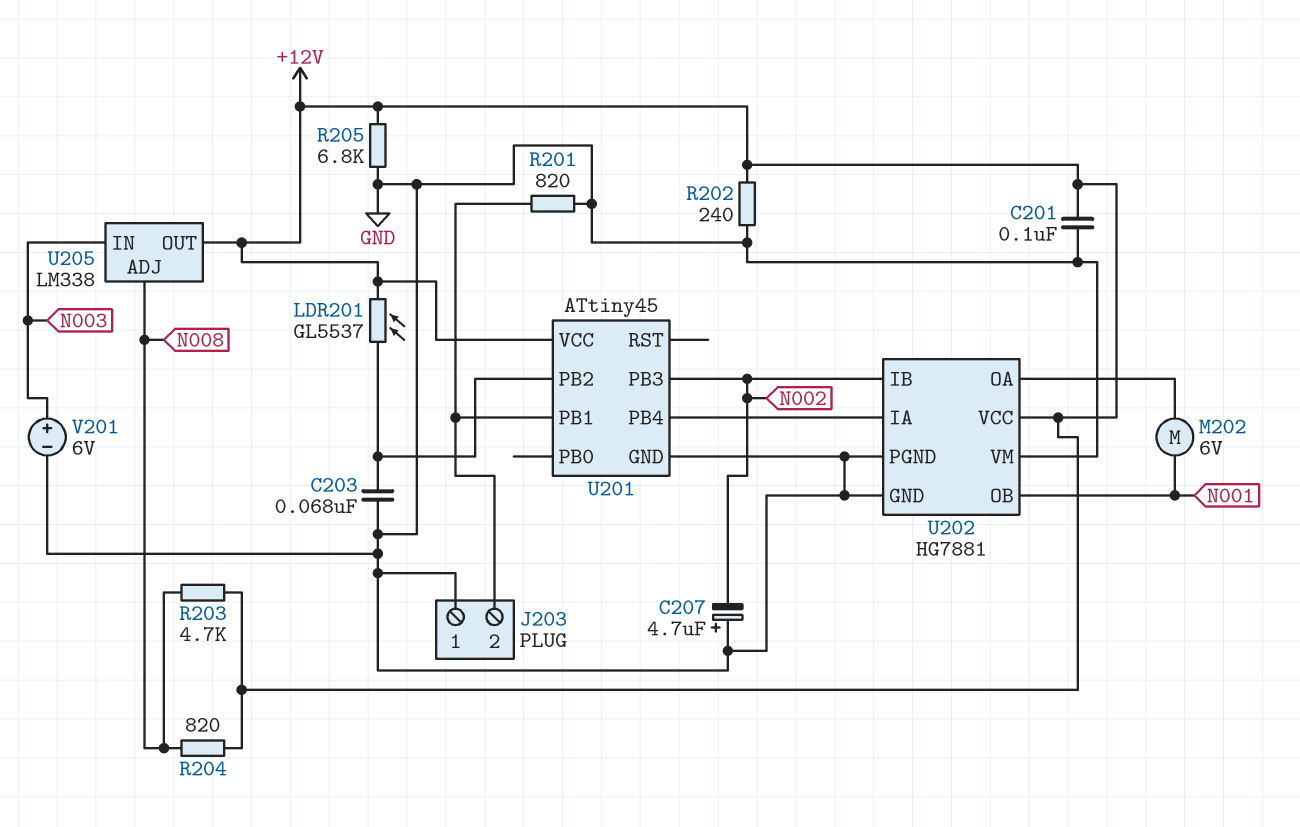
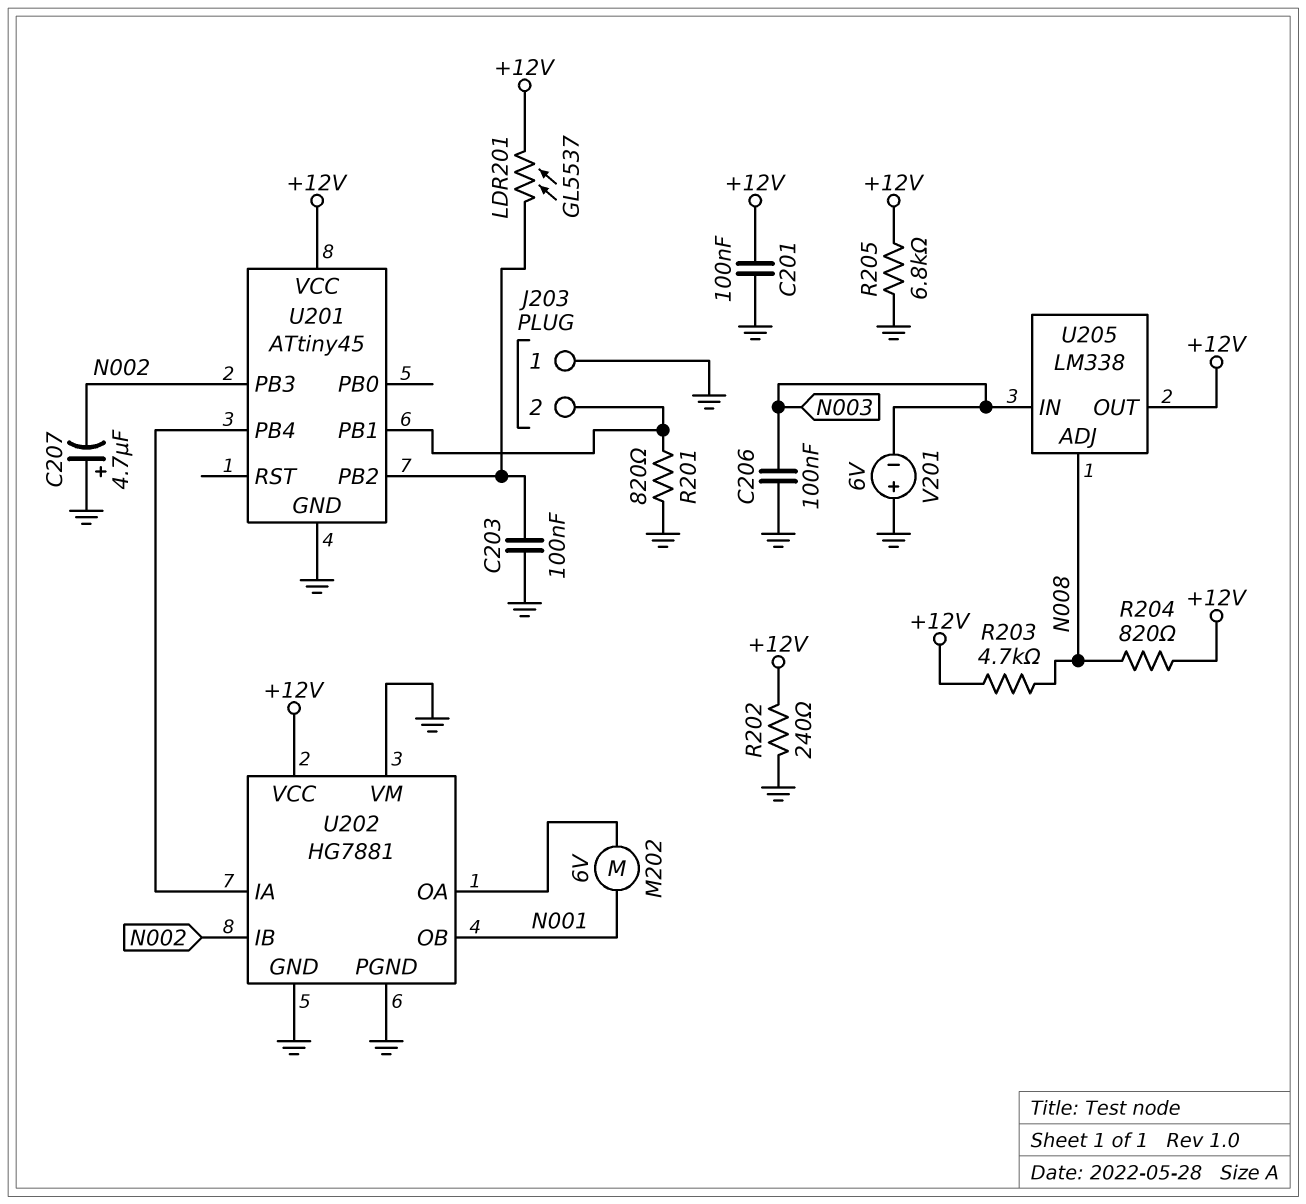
C203: 68nF (GND, U201/PB2) -> 100nF (GND, U201/PB2)
C206: none -> 100nF (GND, N003)
V201: 6V (plus N003, minus GND) -> 6V (plus GND, minus N003)

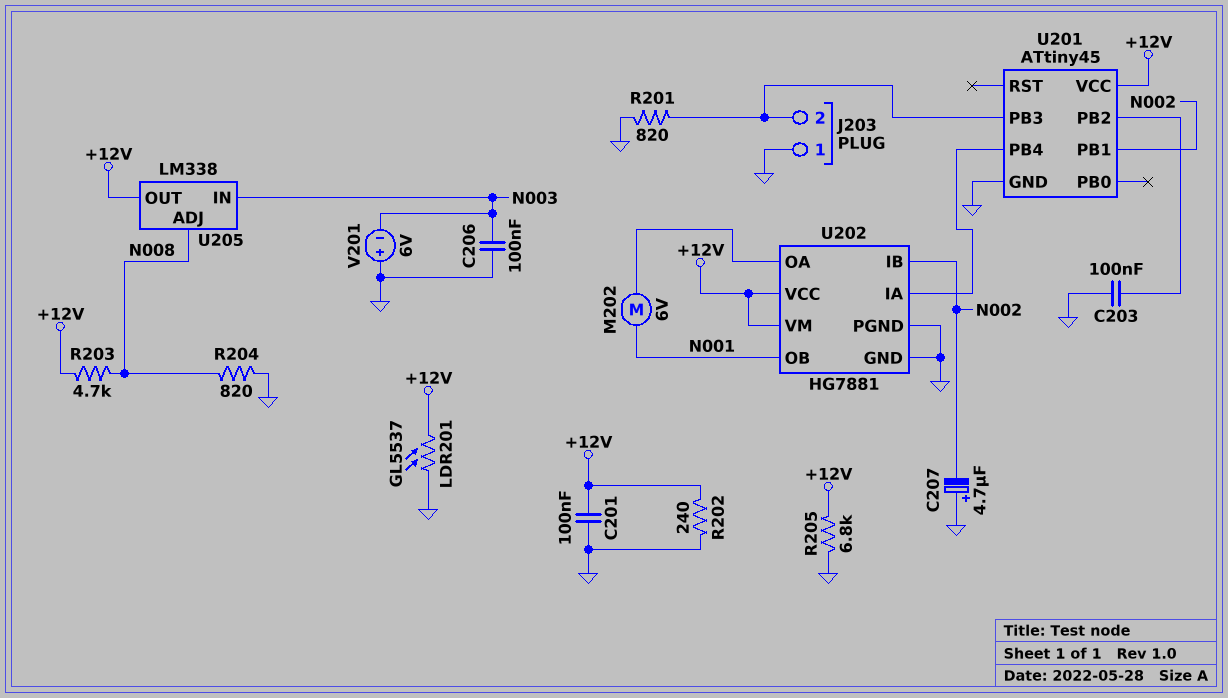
LDR201: GL5537 (+12V, U201/PB2) -> GL5537 (+12V, GND)
R204: 820 (+12V, N008) -> 820 (GND, N008)
U201 pin PB1: J203/2 -> N002
U201 pin PB3: N002 -> J203/2
U202 pin VM: GND -> +12V

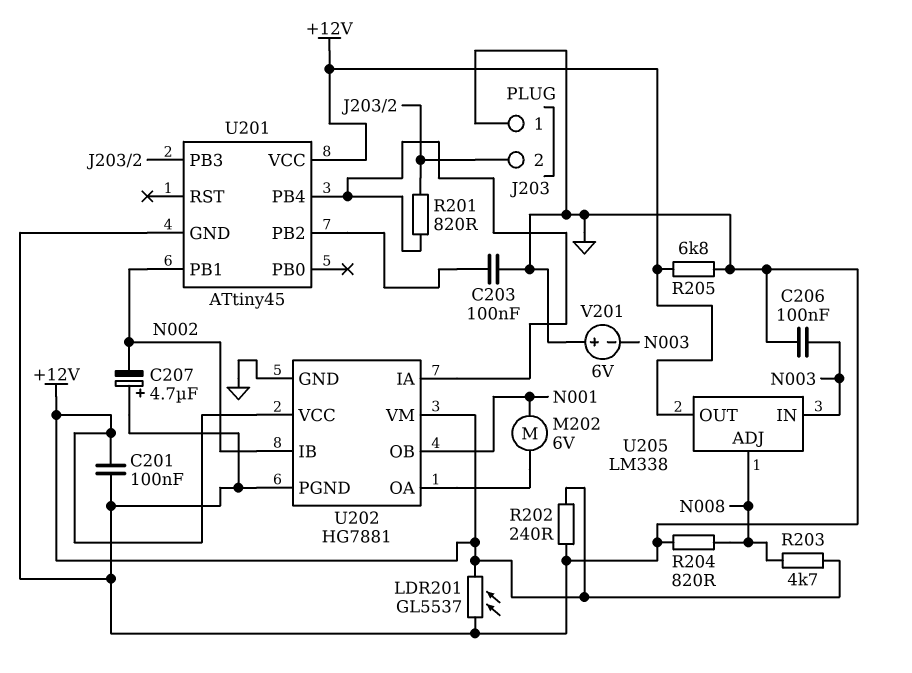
R201: 820 (GND, J203/2) -> 820 (J203/2, U201/PB4)

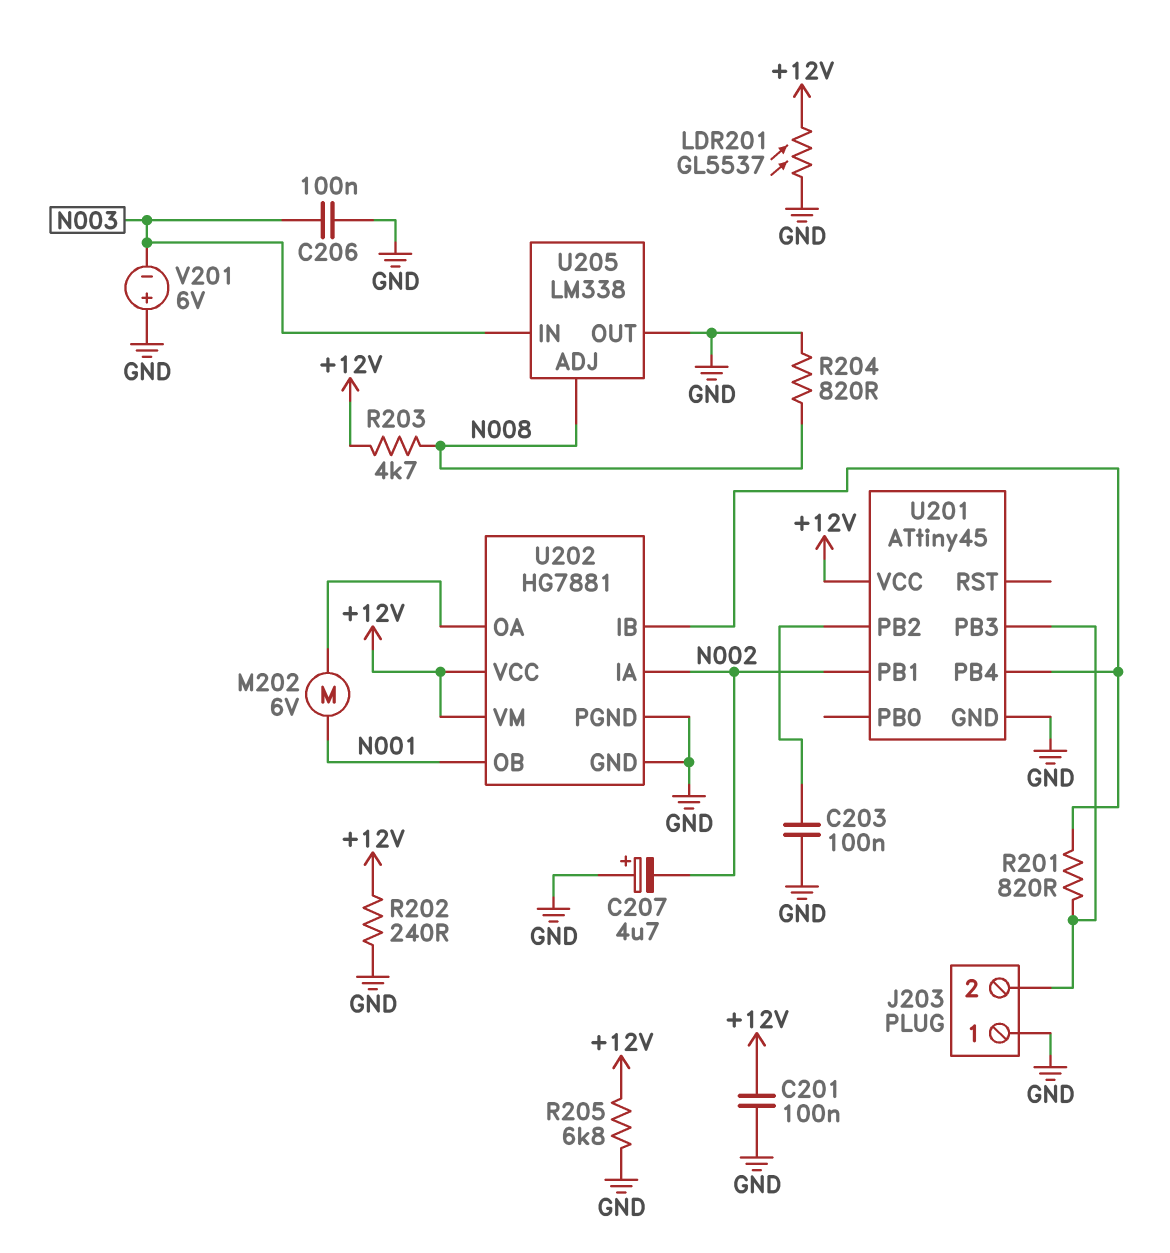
U202 pin IA: U201/PB4 -> N002
U202 pin IB: N002 -> U201/PB4
U205 pin OUT: +12V -> GND

